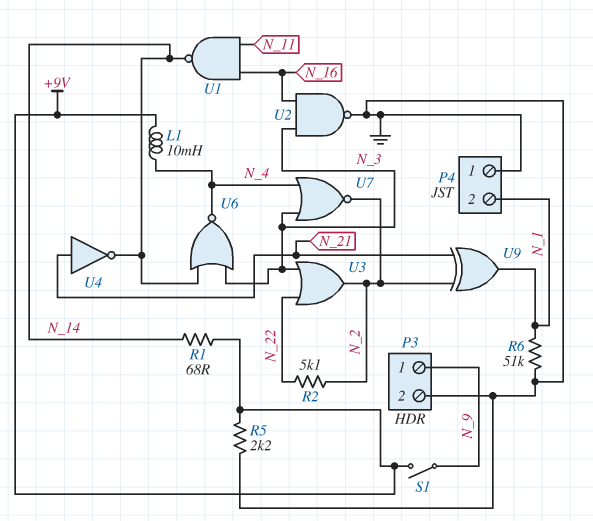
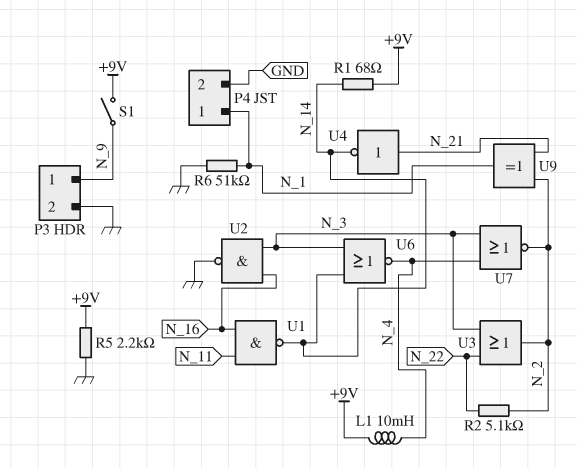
P4 pin 1: GND -> N_1
P4 pin 2: N_1 -> GND

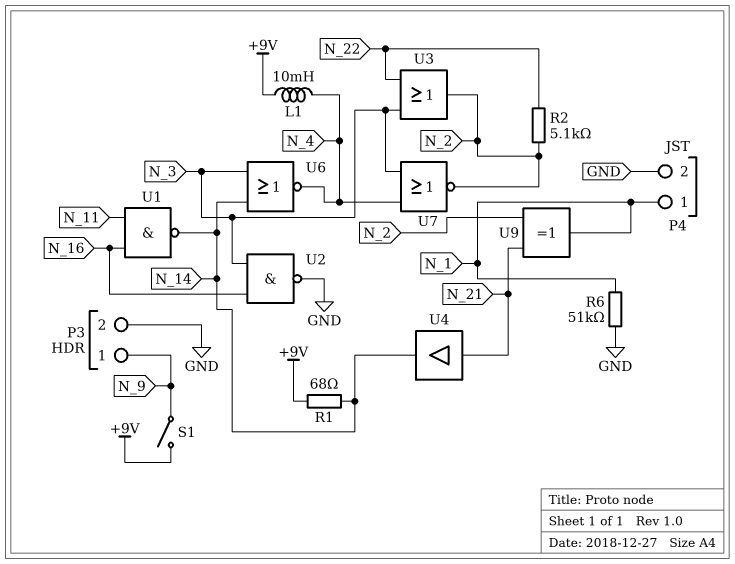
R5: 2.2k (+9V, GND) -> none
U4: NOT (in N_21, out N_14) -> buffer (in N_21, out N_14)

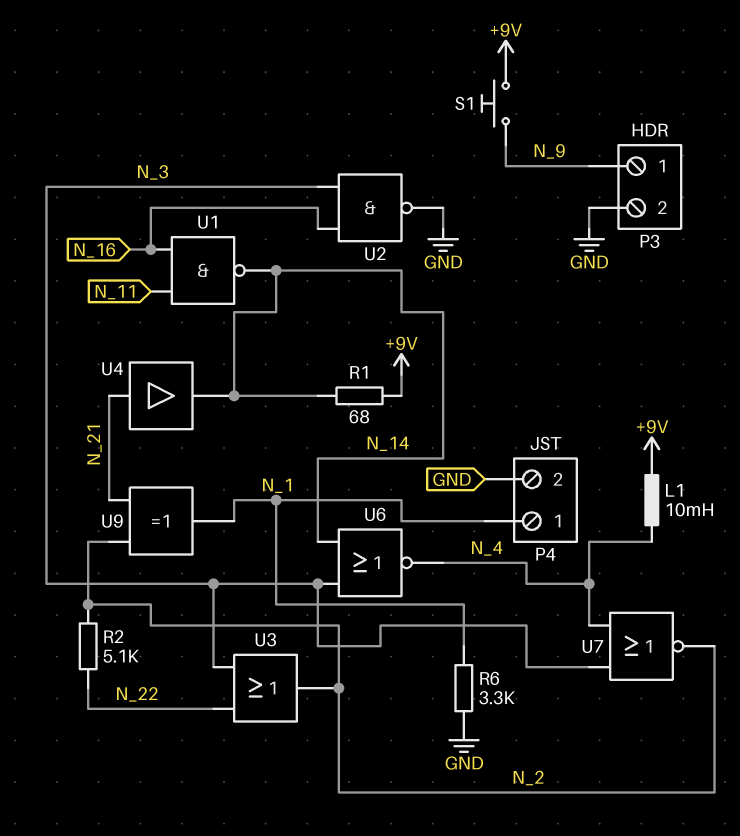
R6: 51k (GND, N_1) -> 3.3k (GND, N_1)
S1: switch (+9V, N_9) -> button (+9V, N_9)

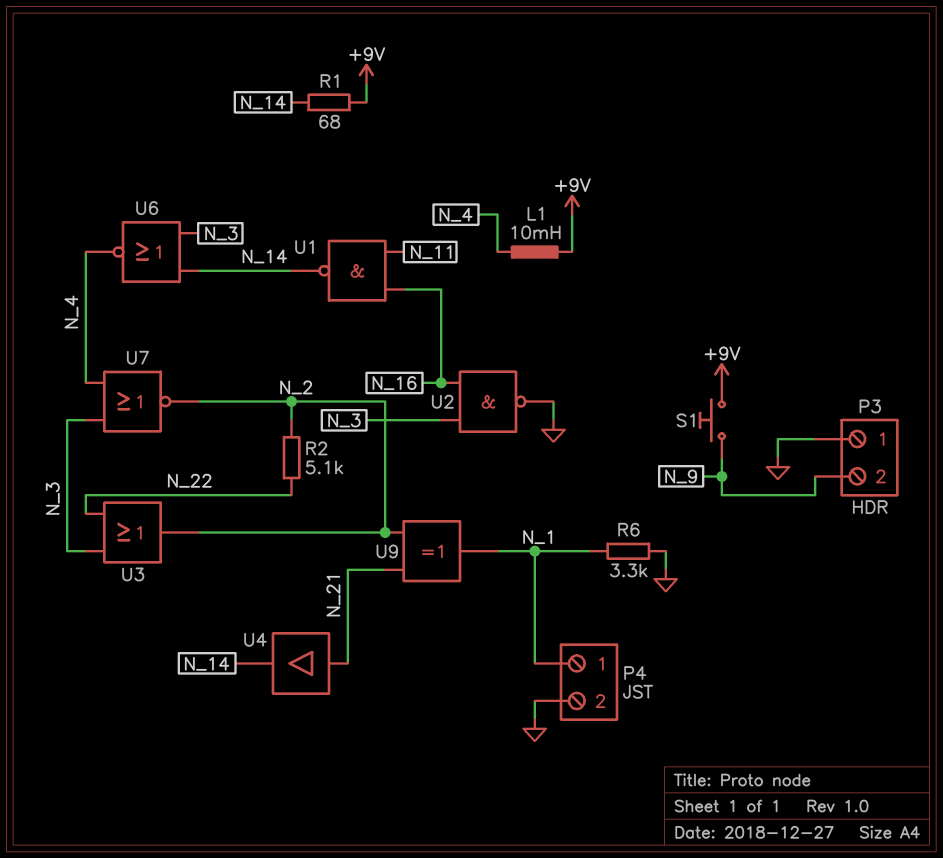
P3 pin 1: N_9 -> GND
P3 pin 2: GND -> N_9

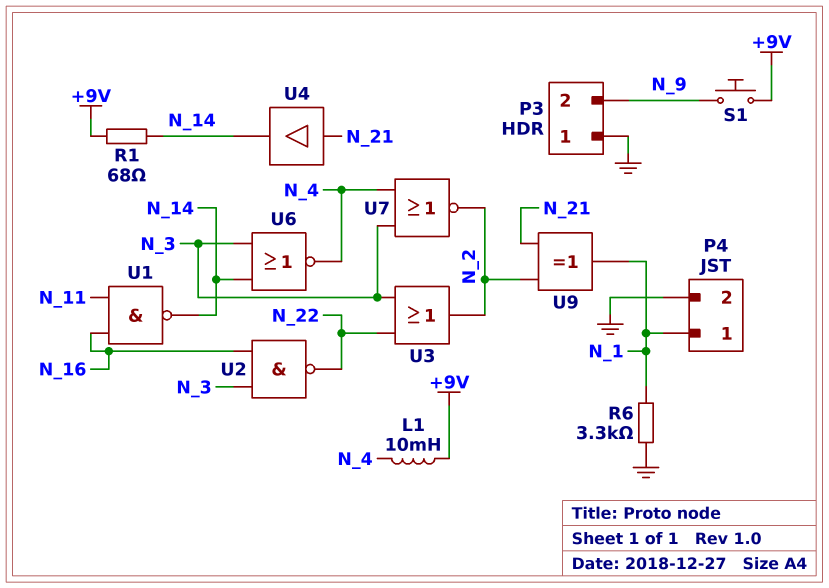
R2: 5.1k (N_2, N_22) -> none
U2: NAND (in N_3, in N_16, out GND) -> NAND (in N_3, in N_16, out N_22)

